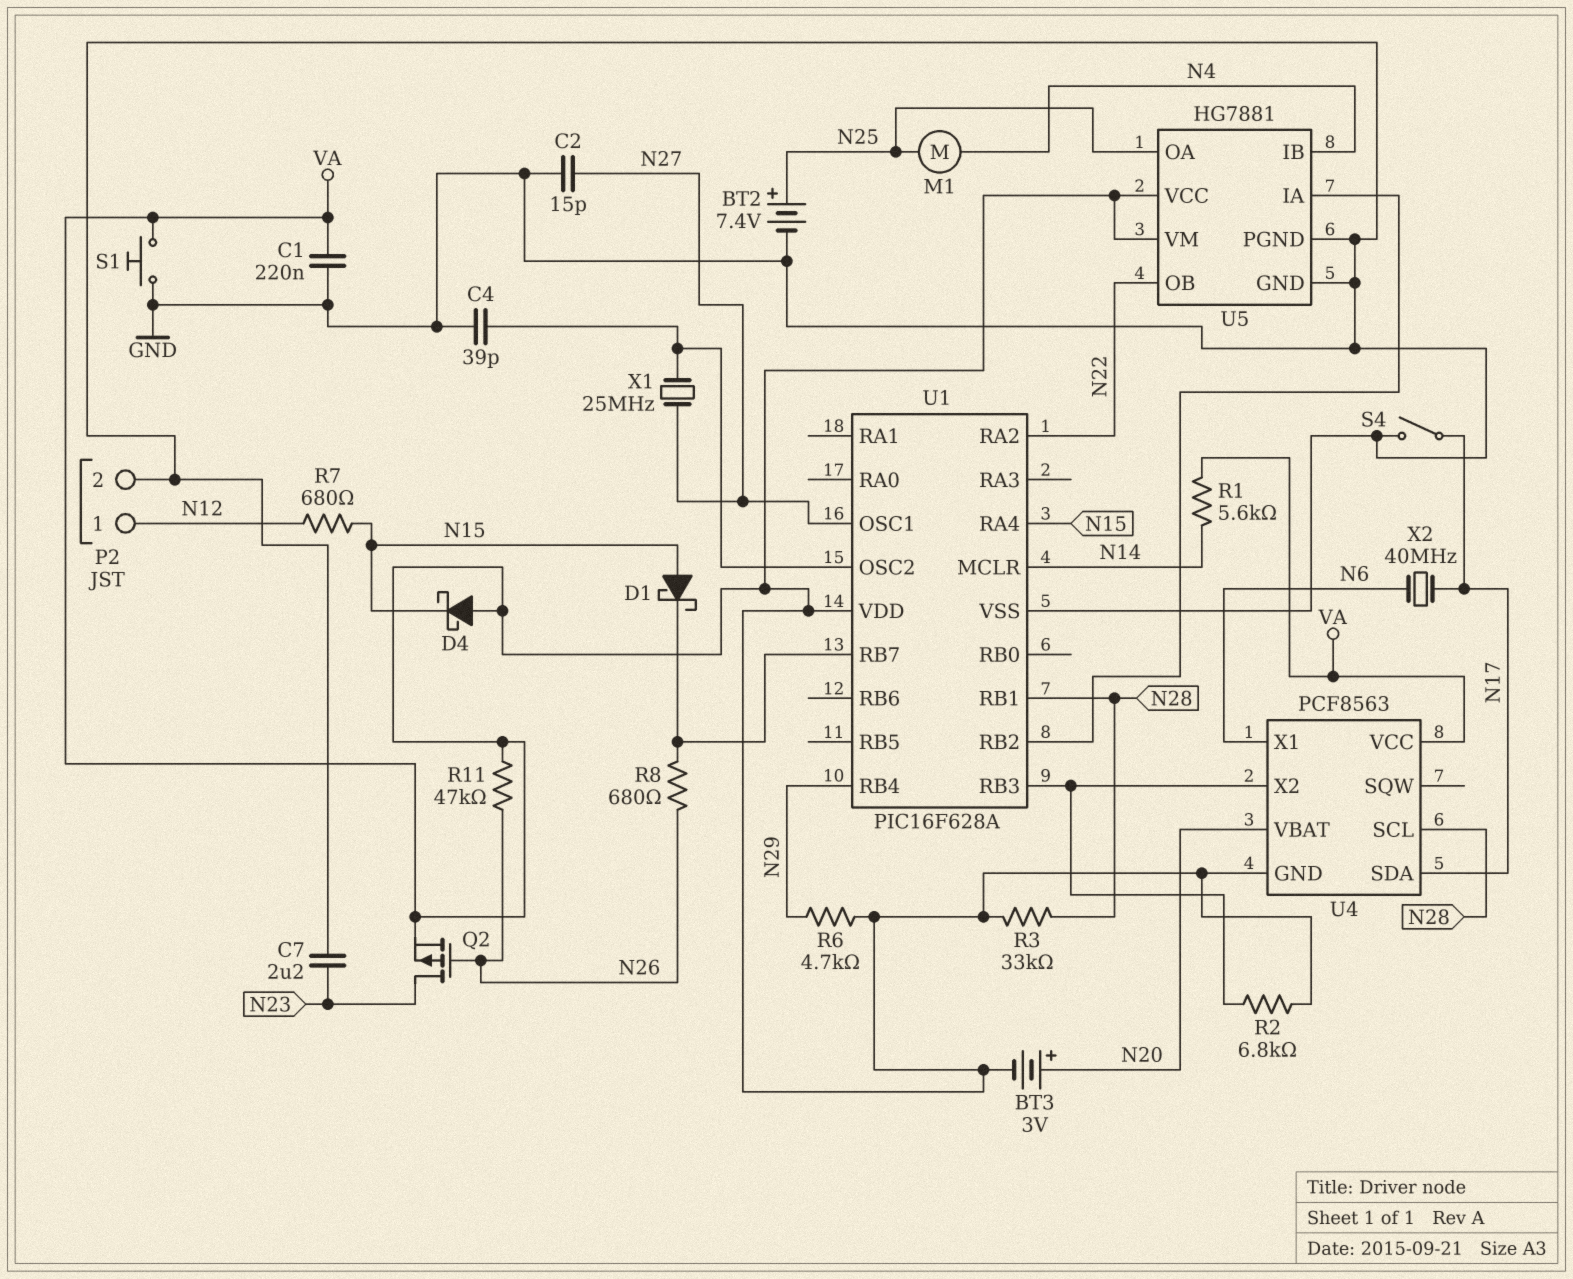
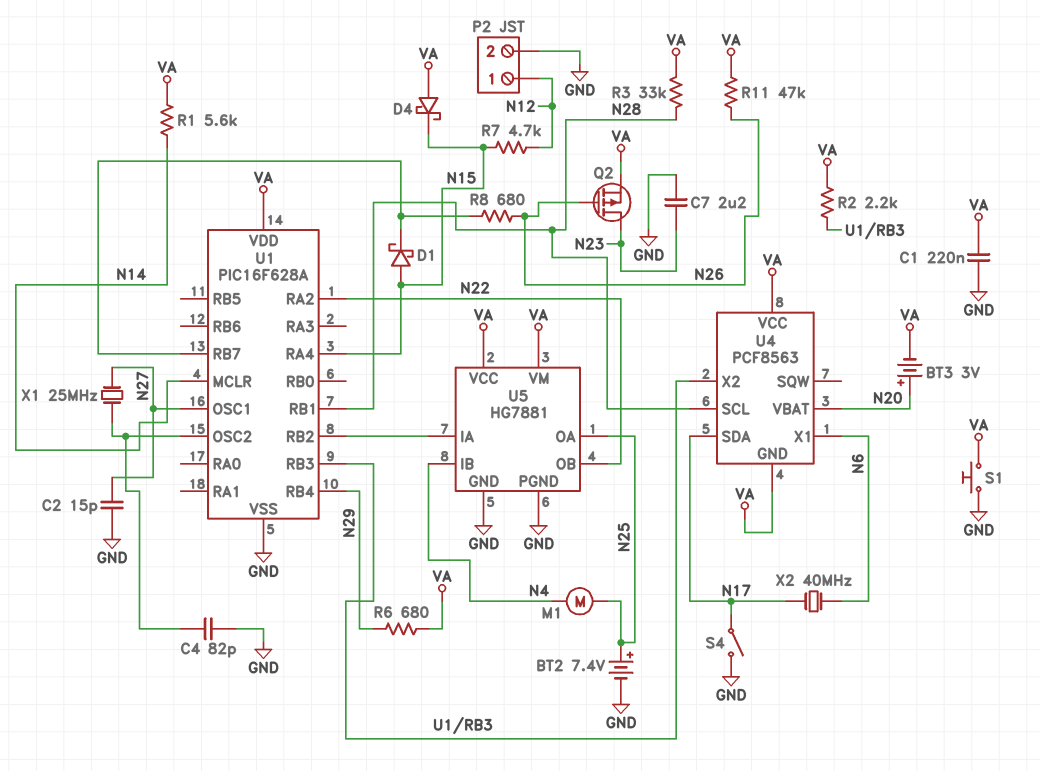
C4: 39pF (GND, U1/OSC2) -> 82pF (GND, U1/OSC2)
R2: 6.8k (U1/RB3, VA) -> 2.2k (U1/RB3, VA)
R6: 4.7k (N29, VA) -> 680 (N29, VA)
R7: 680 (N12, N15) -> 4.7k (N12, N15)

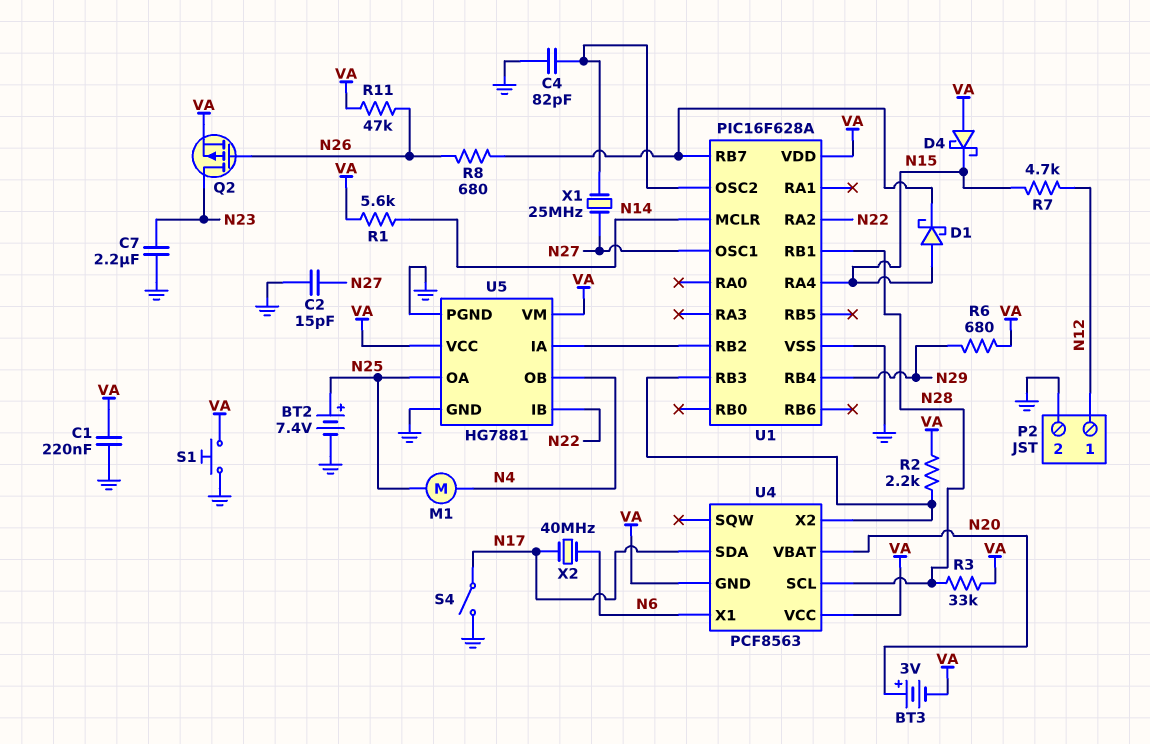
U5 pin IB: N4 -> N22
U5 pin OB: N22 -> N4

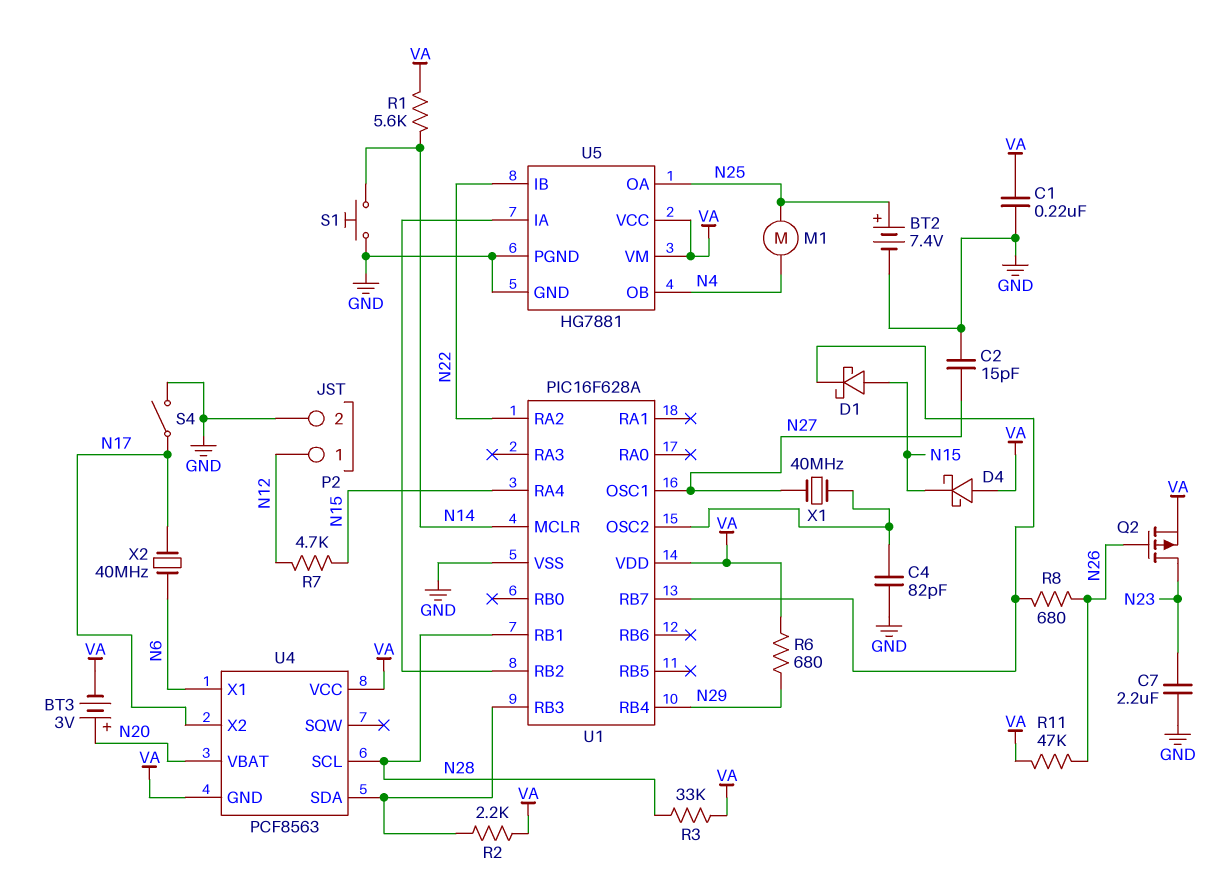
S1: button (GND, VA) -> button (GND, N14)
U4 pin SDA: N17 -> U1/RB3
U4 pin X2: U1/RB3 -> N17
X1: 25MHz (N27, U1/OSC2) -> 40MHz (N27, U1/OSC2)

